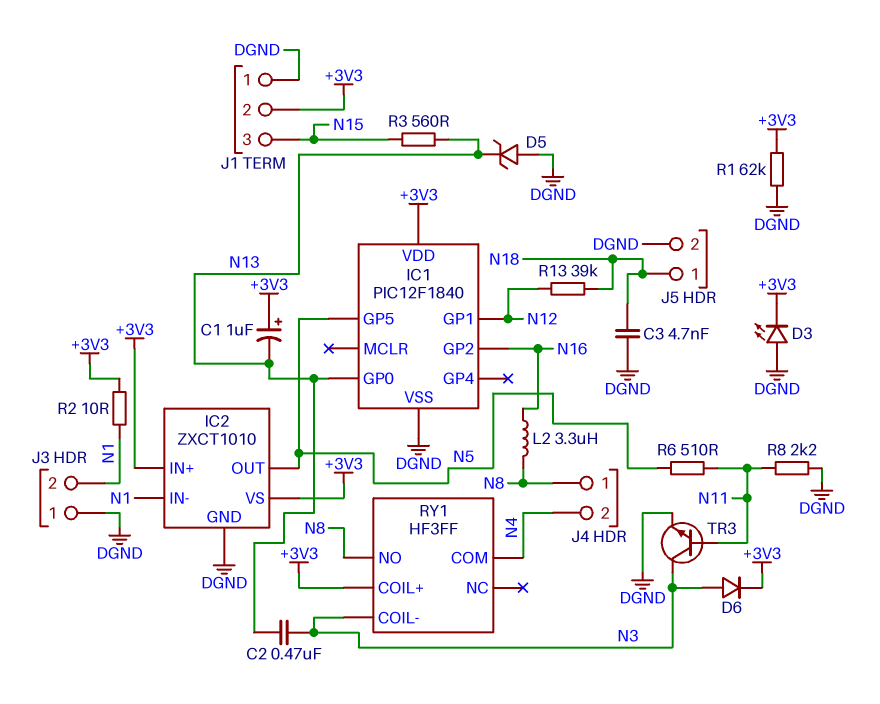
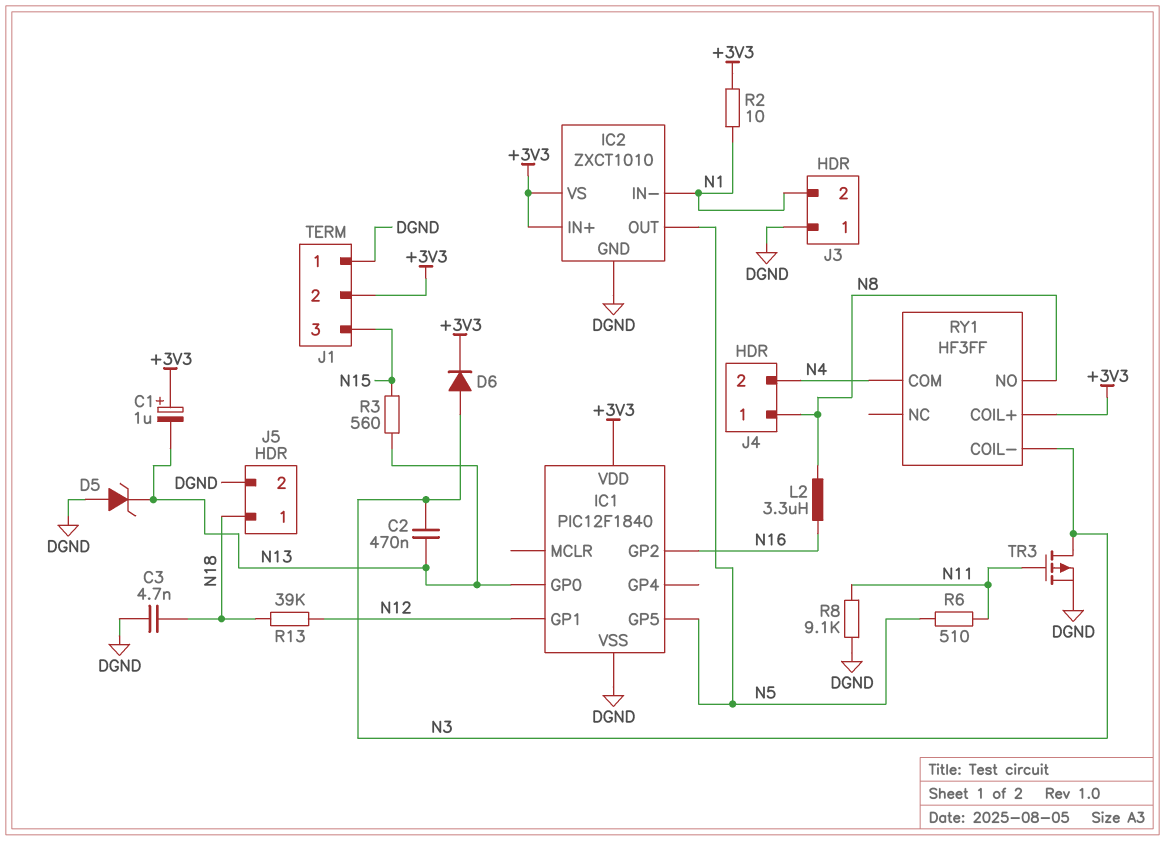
D3: LED (A DGND, K +3V3) -> none
R1: 62k (+3V3, DGND) -> none
R8: 2.2k (DGND, N11) -> 9.1k (DGND, N11)
TR3: NPN (B N11, C N3, E DGND) -> PMOS (G N11, D N3, S DGND)

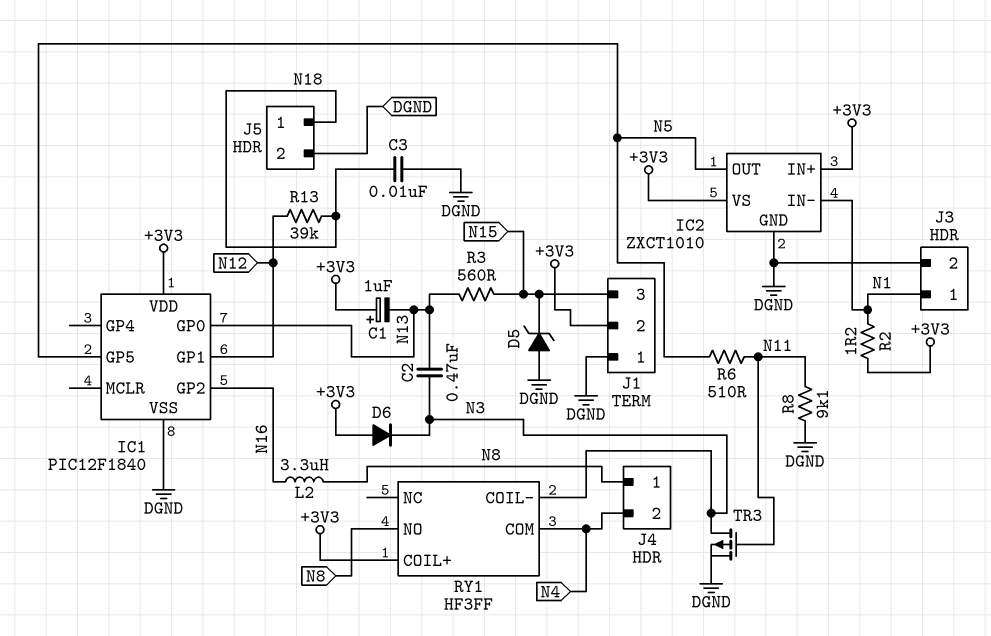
C3: 4.7nF (DGND, N18) -> 10nF (DGND, N18)
D5: zener (A DGND, K N13) -> zener (A DGND, K N15)
D6: diode (A N3, K +3V3) -> diode (A +3V3, K N3)
J3 pin 1: DGND -> N1
J3 pin 2: N1 -> DGND
R2: 10 (+3V3, N1) -> 1.2 (+3V3, N1)

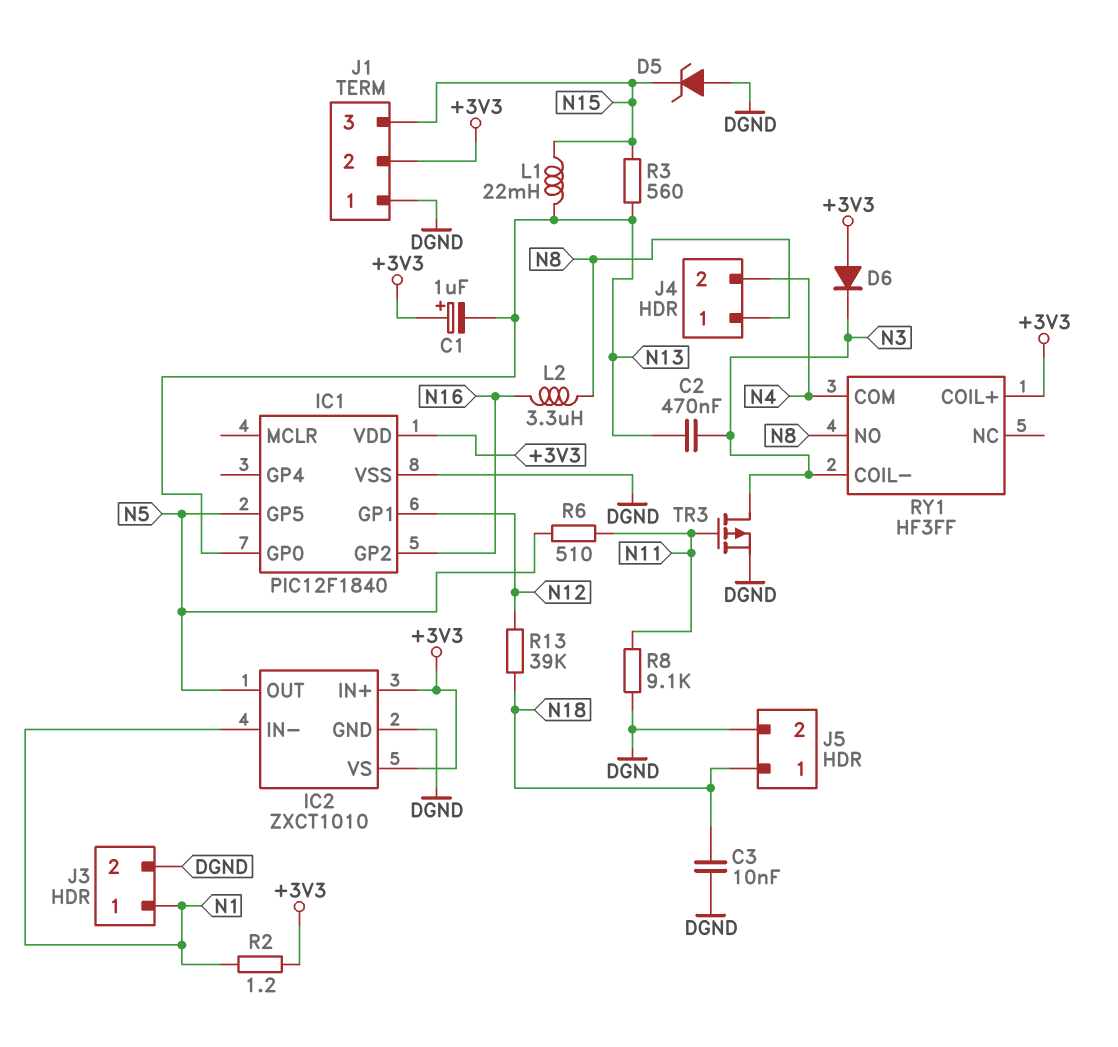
L1: none -> 22mH (N13, N15)

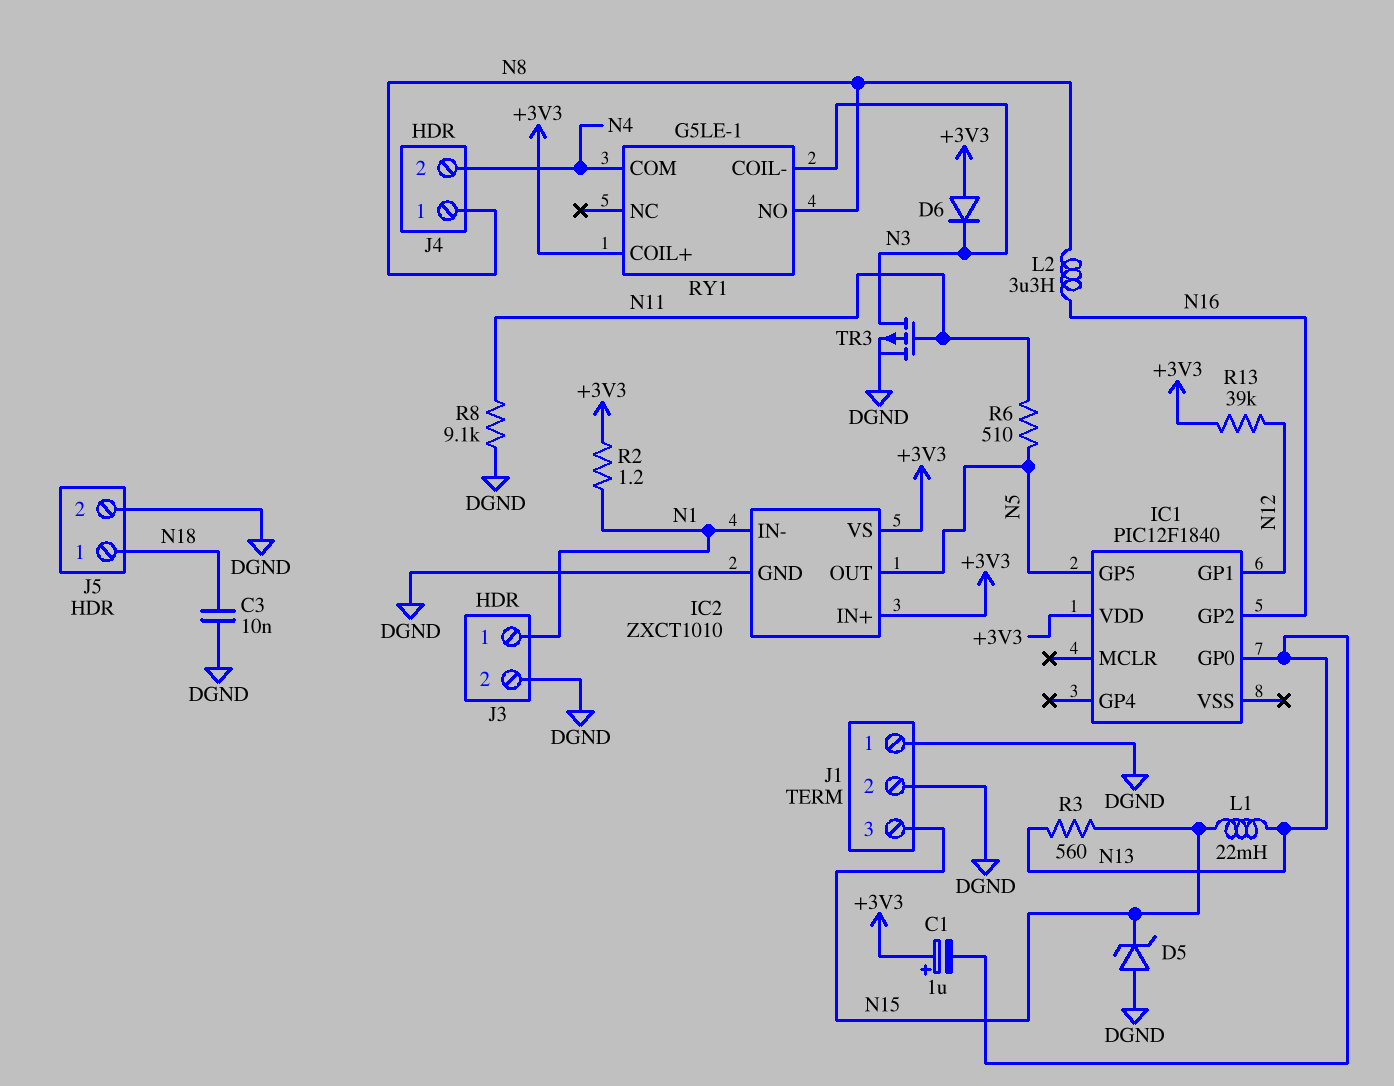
C2: 470nF (N3, N13) -> none
IC1 pin VSS: DGND -> none
J1 pin 2: +3V3 -> DGND
R13: 39k (N12, N18) -> 39k (+3V3, N12)
RY1: HF3FF -> G5LE-1

